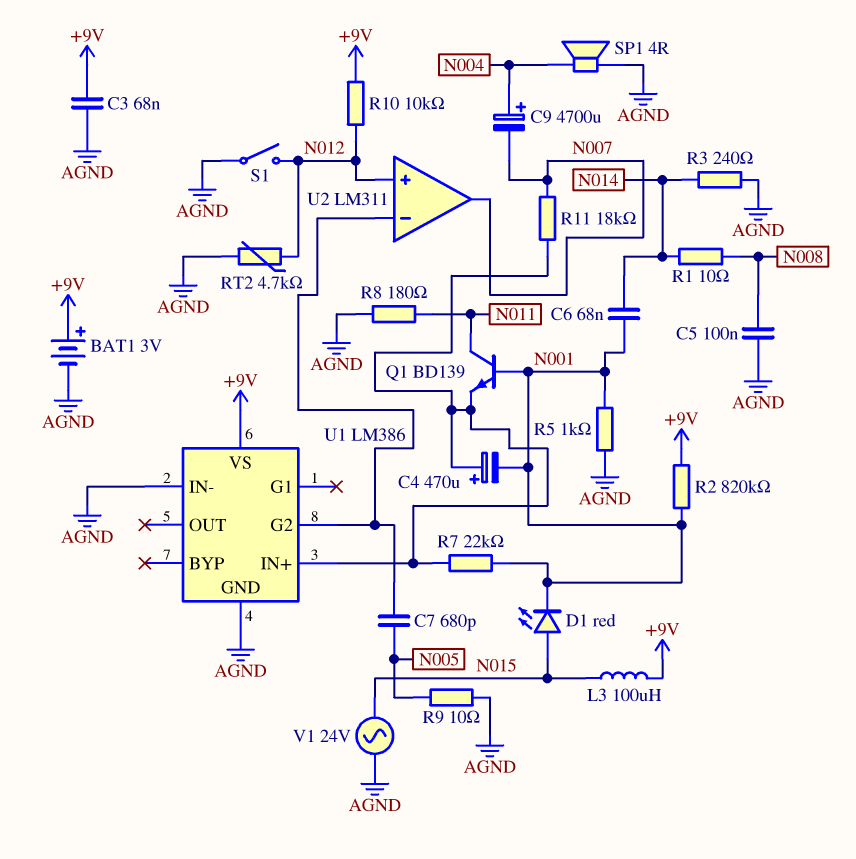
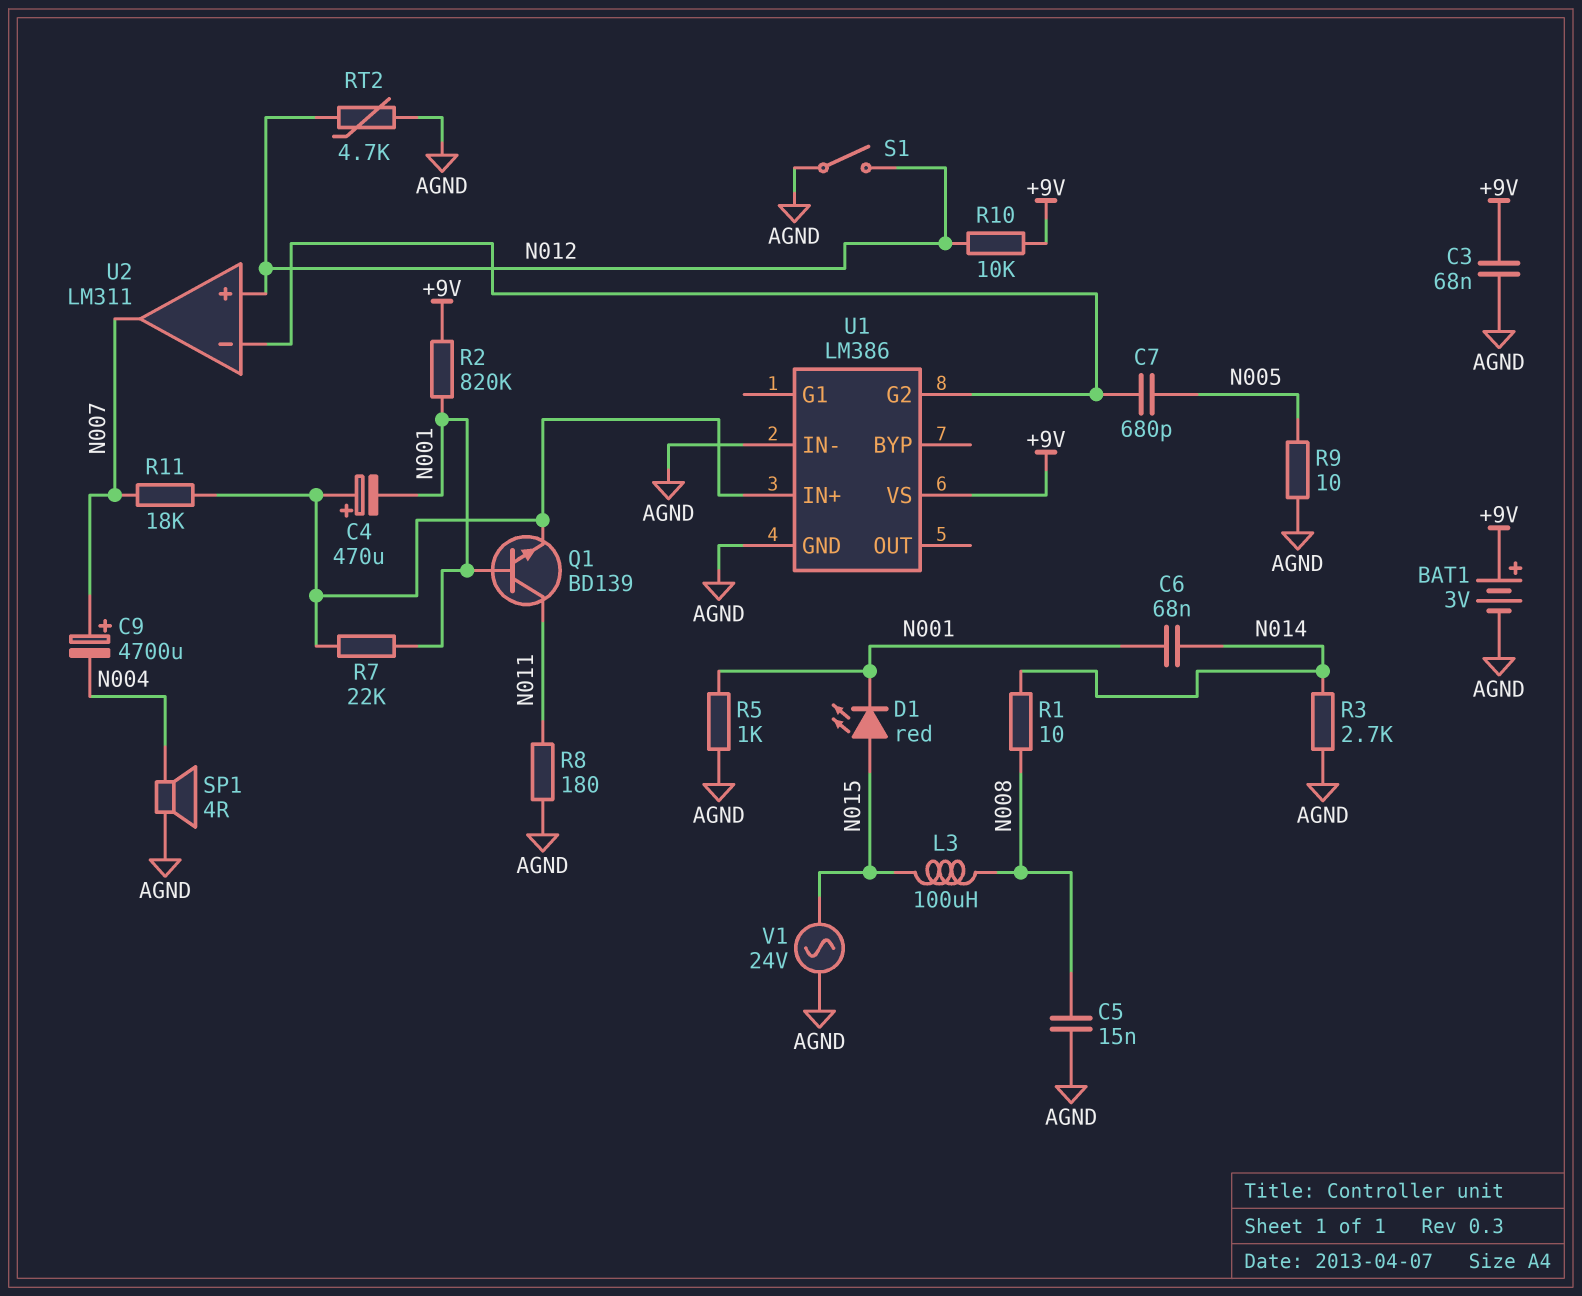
C5: 100nF (AGND, N008) -> 15nF (AGND, N008)
C9: 4700uF (plus N004, minus N007) -> 4700uF (plus N007, minus N004)
L3: 100uH (+9V, N015) -> 100uH (N008, N015)
R3: 240 (AGND, N014) -> 2.7k (AGND, N014)

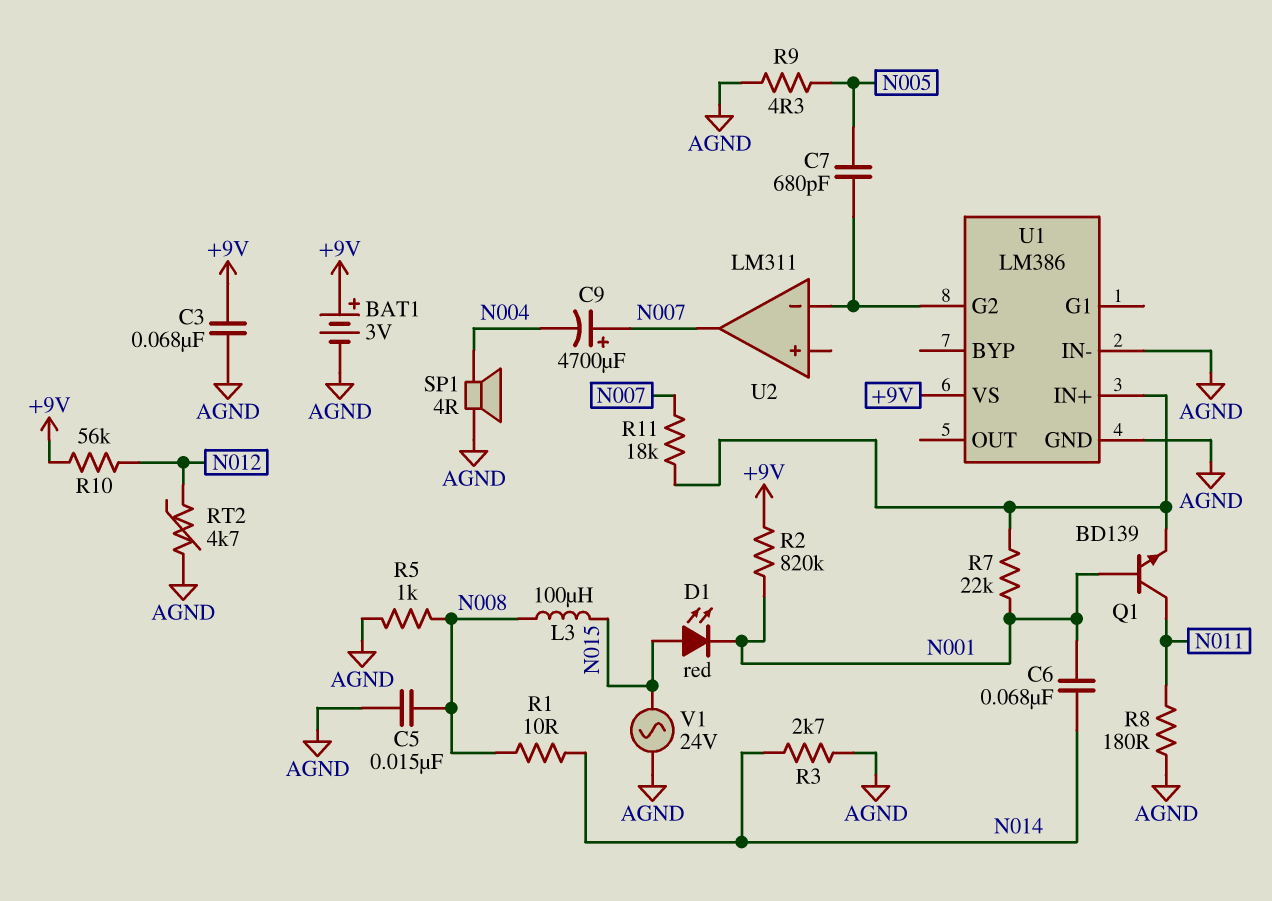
C4: 470uF (plus U1/IN+, minus N001) -> none
R5: 1k (AGND, N001) -> 1k (AGND, N008)
R9: 10 (AGND, N005) -> 4.3 (AGND, N005)
R10: 10k (+9V, N012) -> 56k (+9V, N012)
S1: switch (AGND, N012) -> none
U2 pin in+: N012 -> none

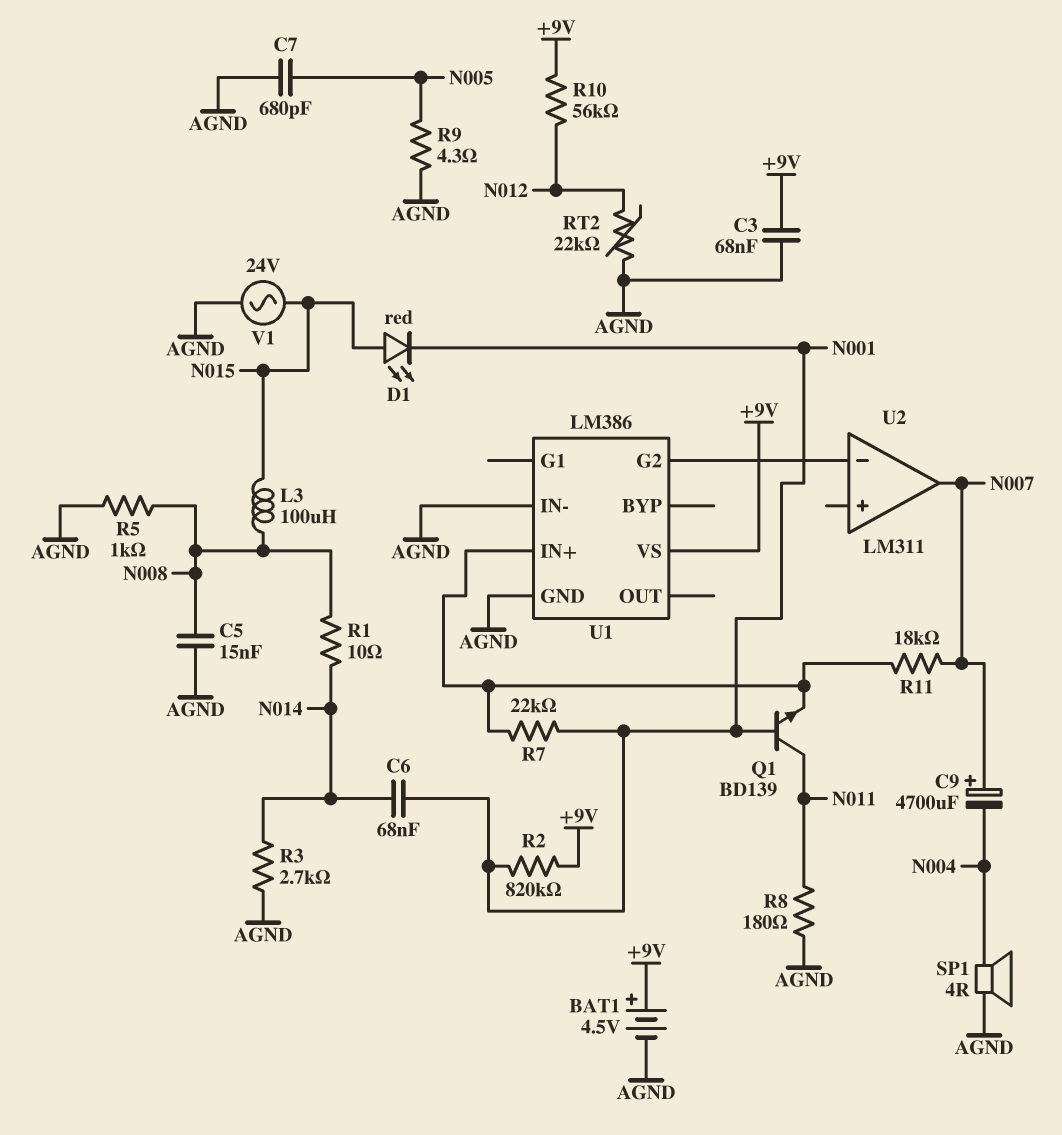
BAT1: 3V (plus +9V, minus AGND) -> 4.5V (plus +9V, minus AGND)
C7: 680pF (N005, U1/G2) -> 680pF (AGND, N005)
RT2: 4.7k (AGND, N012) -> 22k (AGND, N012)

